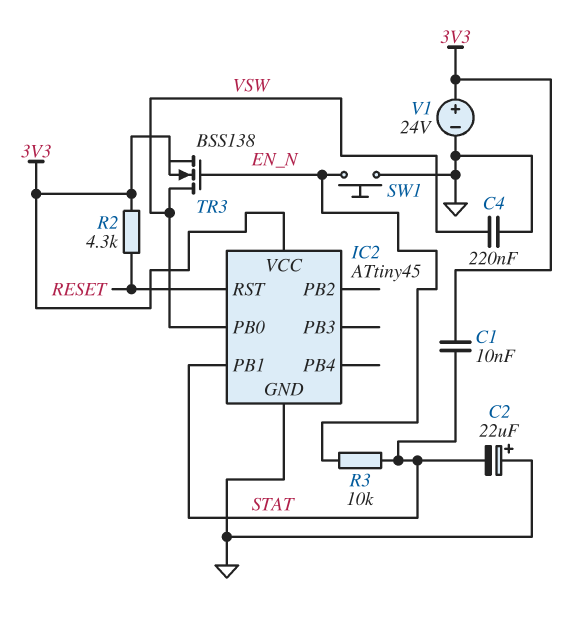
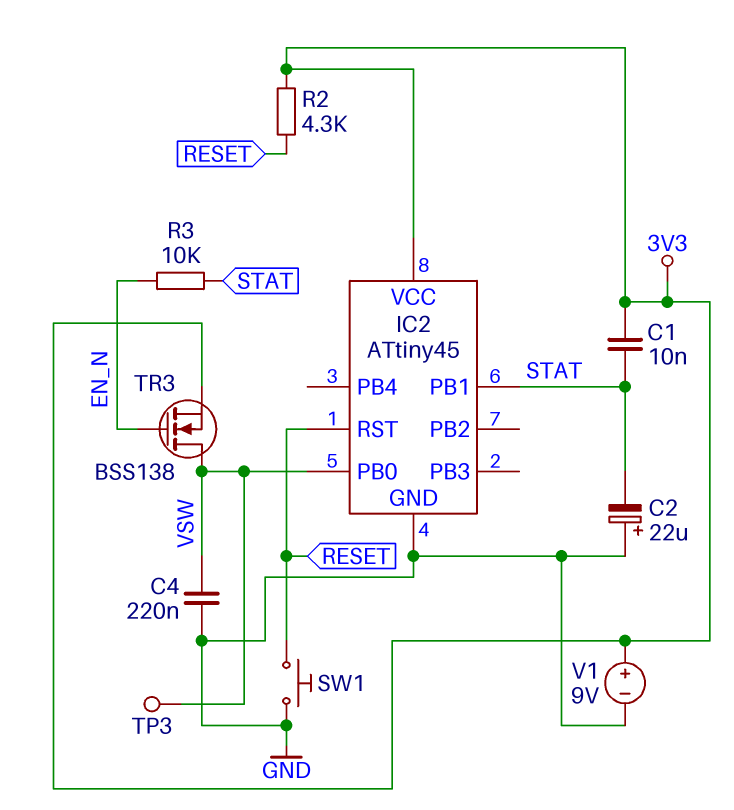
SW1: button (EN_N, GND) -> button (GND, RESET)
TP3: none -> test point (VSW)
V1: 24V (plus 3V3, minus GND) -> 9V (plus 3V3, minus GND)

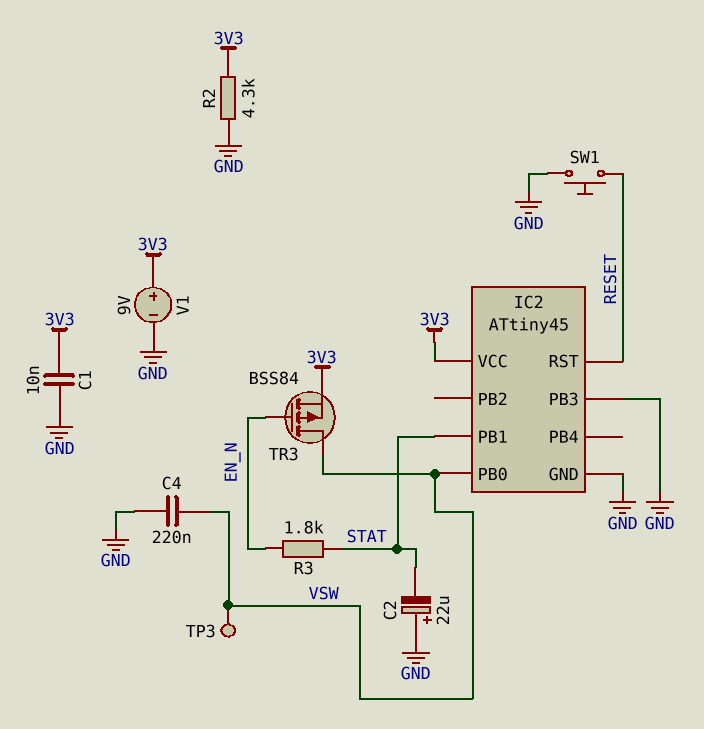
C1: 10nF (3V3, STAT) -> 10nF (3V3, GND)
IC2 pin PB3: none -> GND
R2: 4.3k (3V3, RESET) -> 4.3k (3V3, GND)
R3: 10k (EN_N, STAT) -> 1.8k (EN_N, STAT)
TR3: NMOS BSS138 (G EN_N, D VSW, S 3V3) -> PMOS BSS84 (G EN_N, D VSW, S 3V3)

